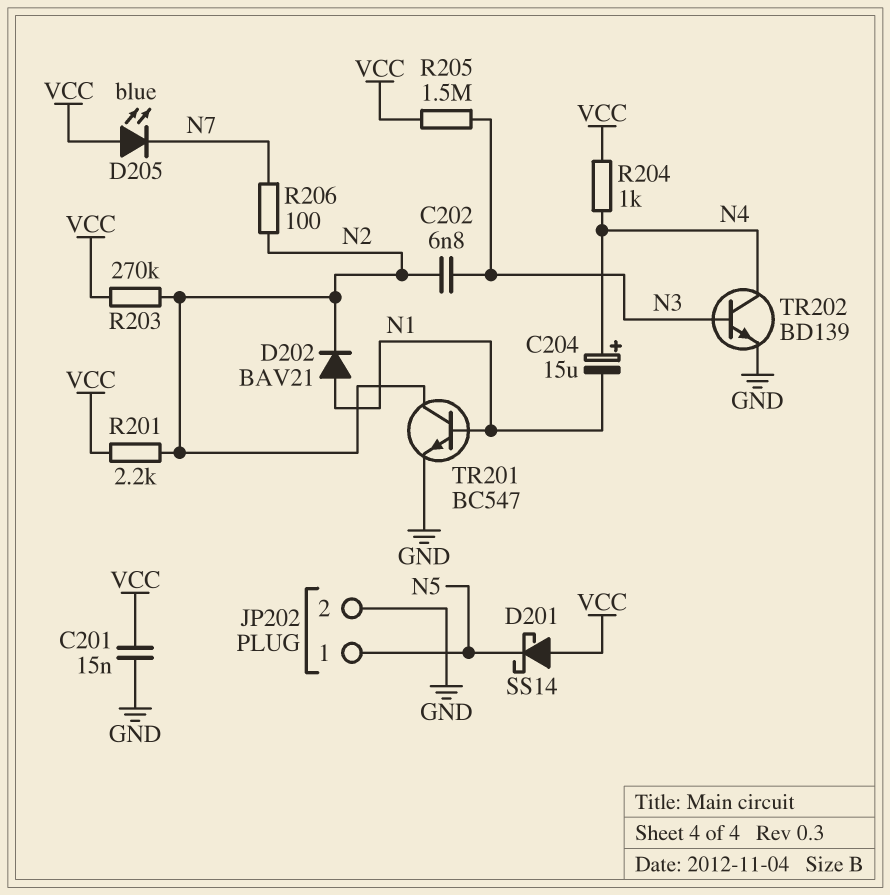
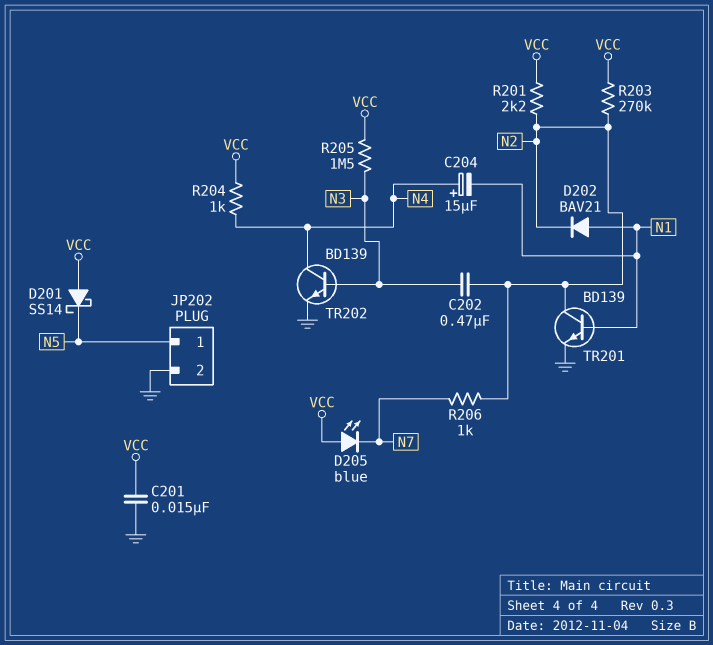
C202: 6.8nF (N2, N3) -> 470nF (N2, N3)
R206: 100 (N2, N7) -> 1k (N2, N7)
TR201: NPN BC547 (B N1, C N2, E GND) -> NPN BD139 (B N1, C N2, E GND)

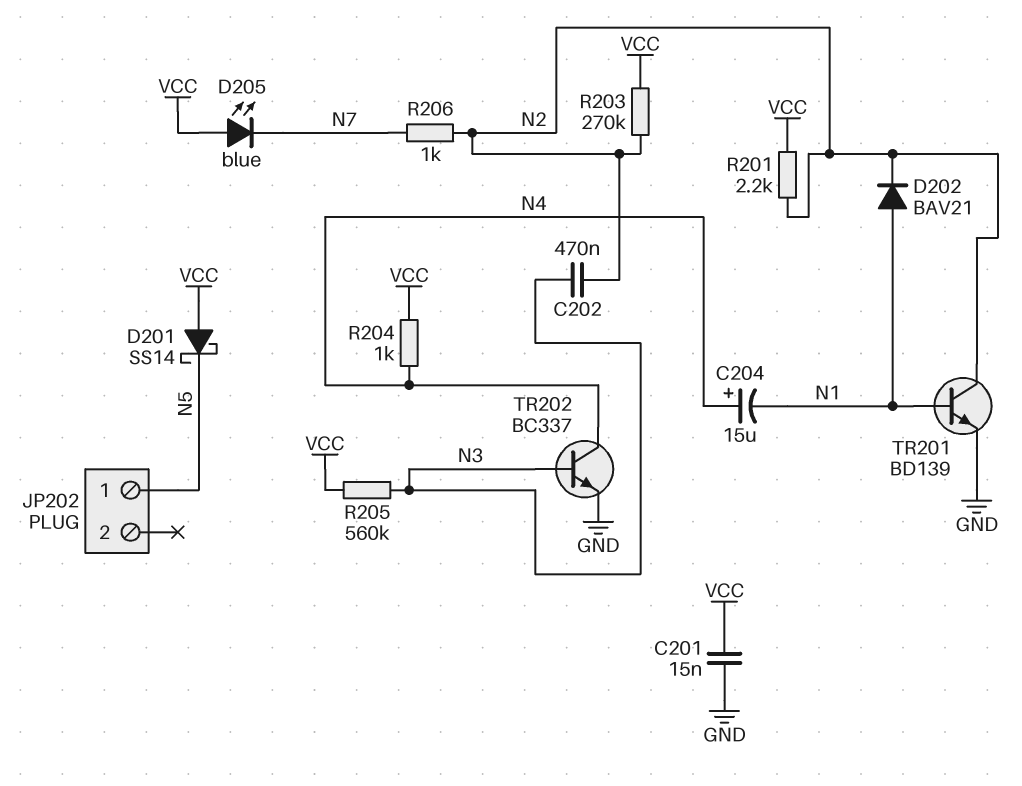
JP202 pin 2: GND -> none
R205: 1.5M (N3, VCC) -> 560k (N3, VCC)
TR202: NPN BD139 (B N3, C N4, E GND) -> NPN BC337 (B N3, C N4, E GND)

